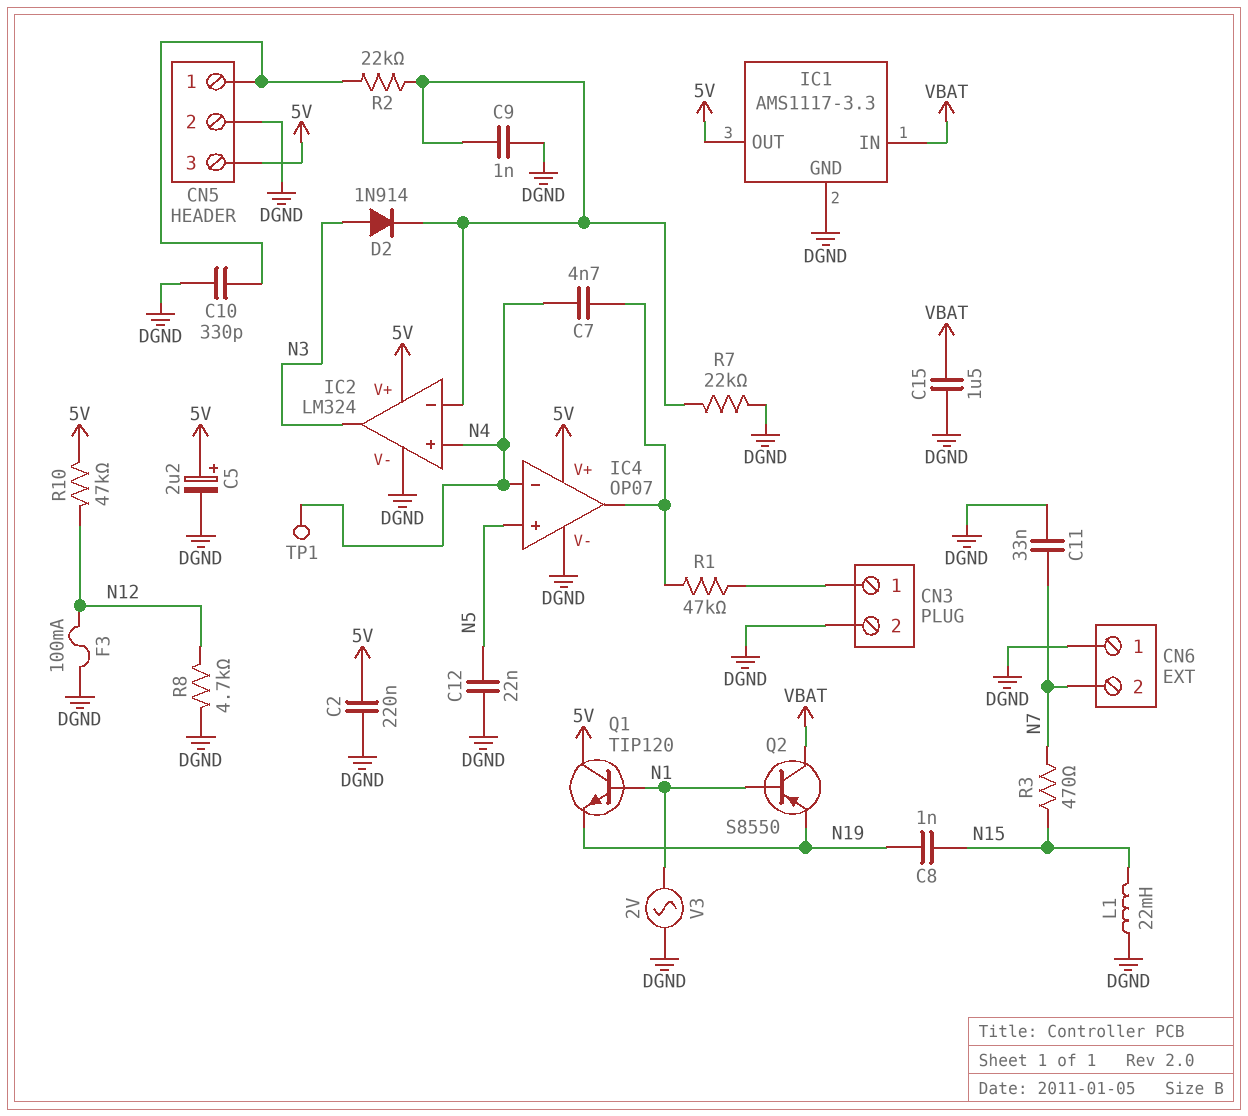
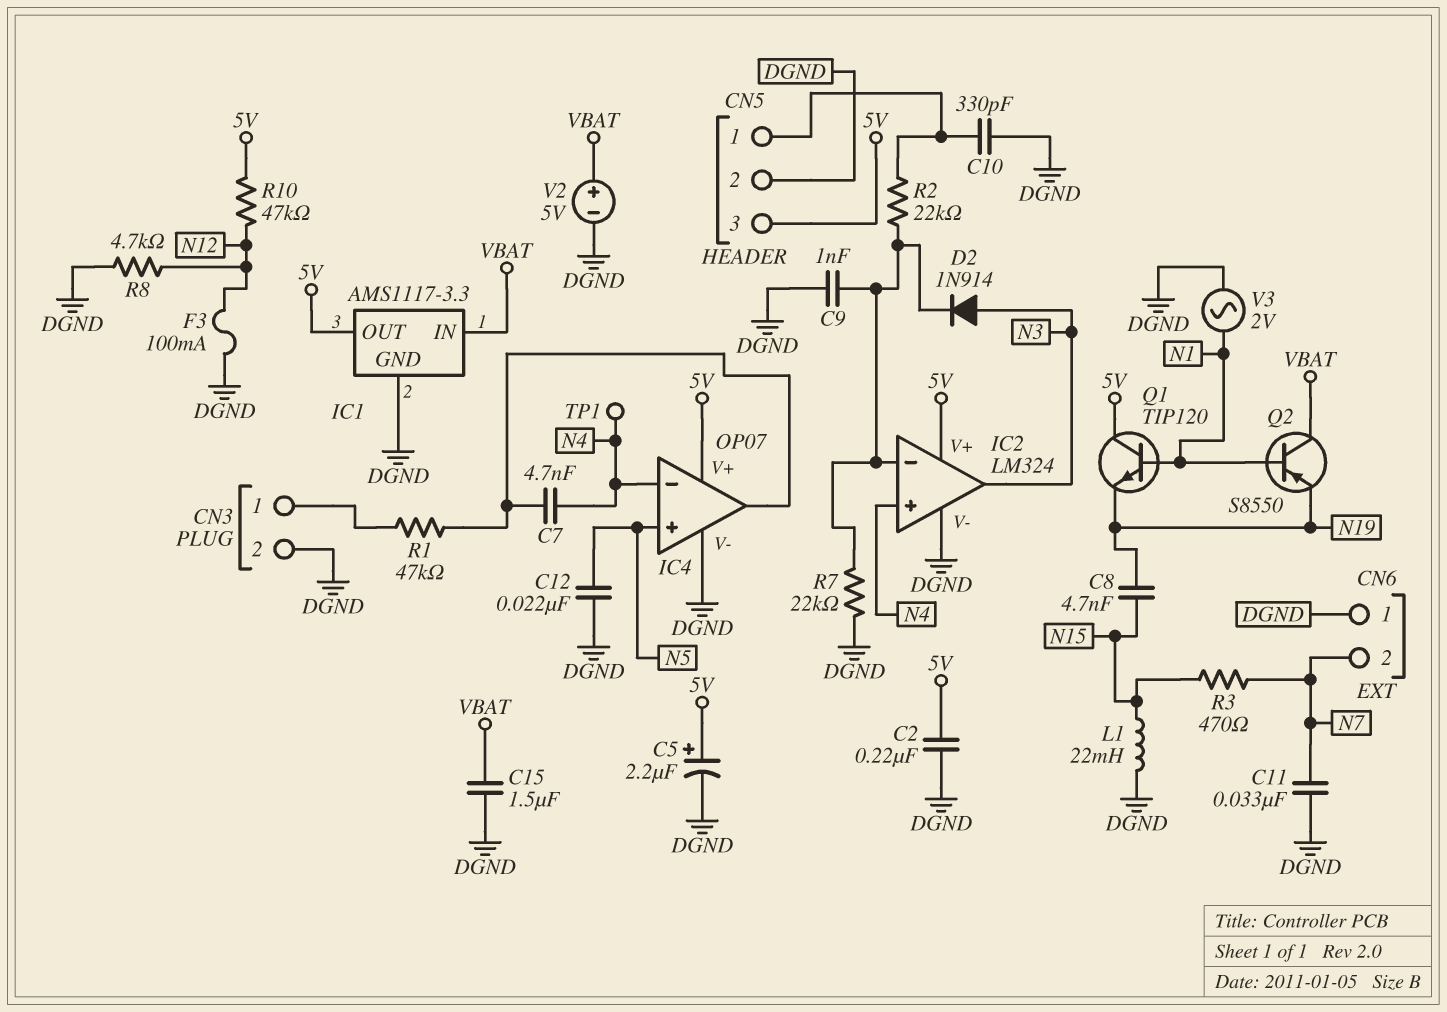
C8: 1nF (N15, N19) -> 4.7nF (N15, N19)
V2: none -> 5V (plus VBAT, minus DGND)

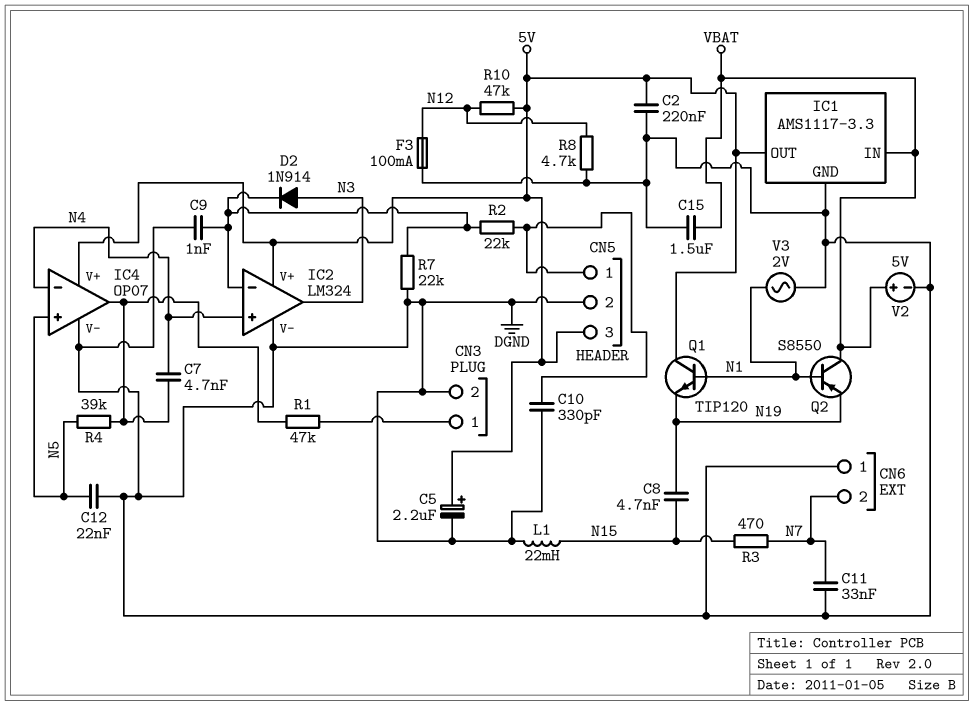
R4: none -> 39k (IC4/out, N5)
TP1: test point (N4) -> none

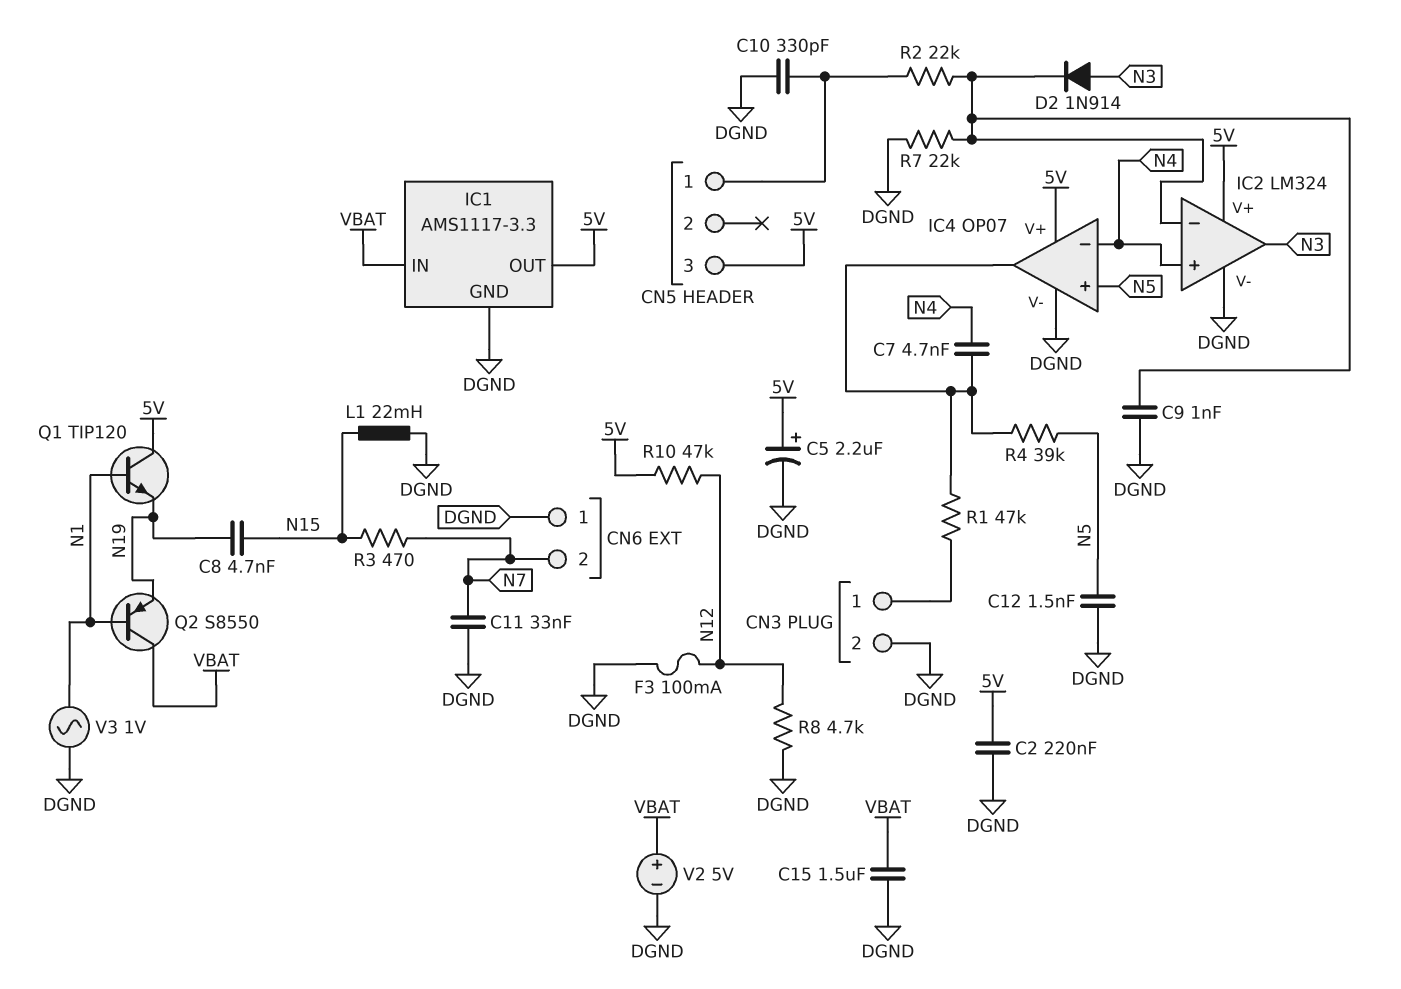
C12: 22nF (DGND, N5) -> 1.5nF (DGND, N5)
CN5 pin 2: DGND -> none
V3: AC 2V (DGND, N1) -> AC 1V (DGND, N1)

